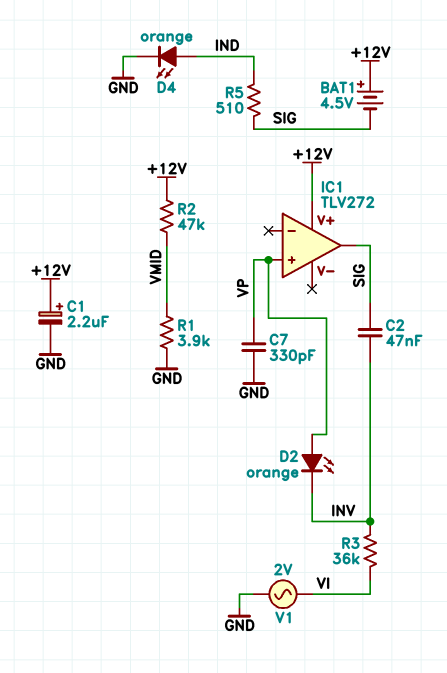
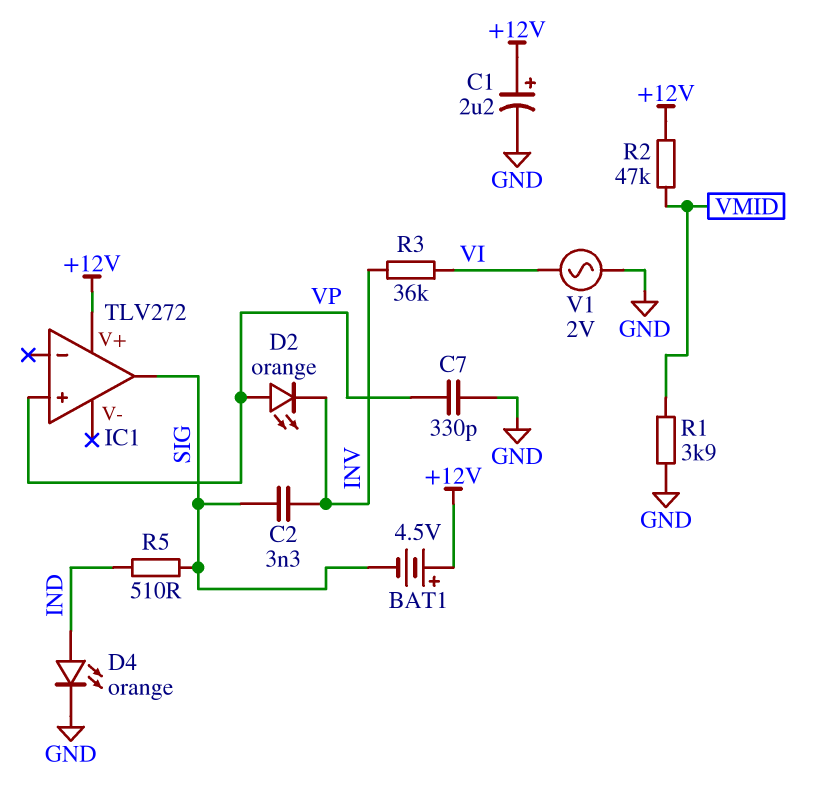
C2: 47nF (INV, SIG) -> 3.3nF (INV, SIG)

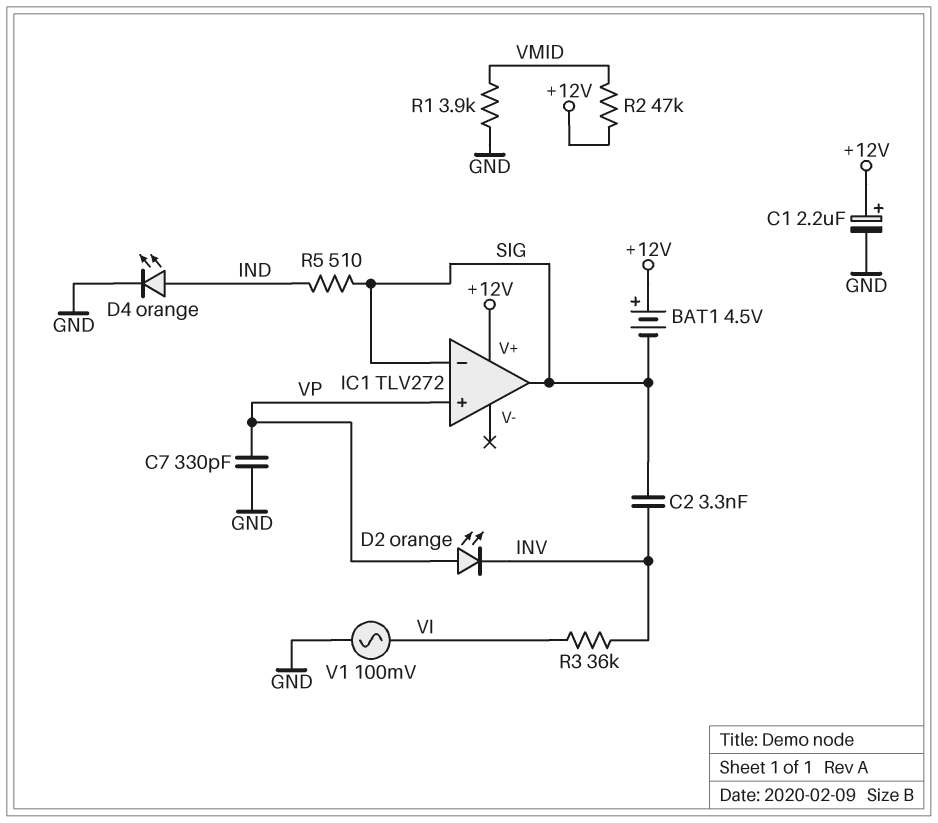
IC1 pin in-: none -> SIG
V1: AC 2V (GND, VI) -> AC 100mV (GND, VI)

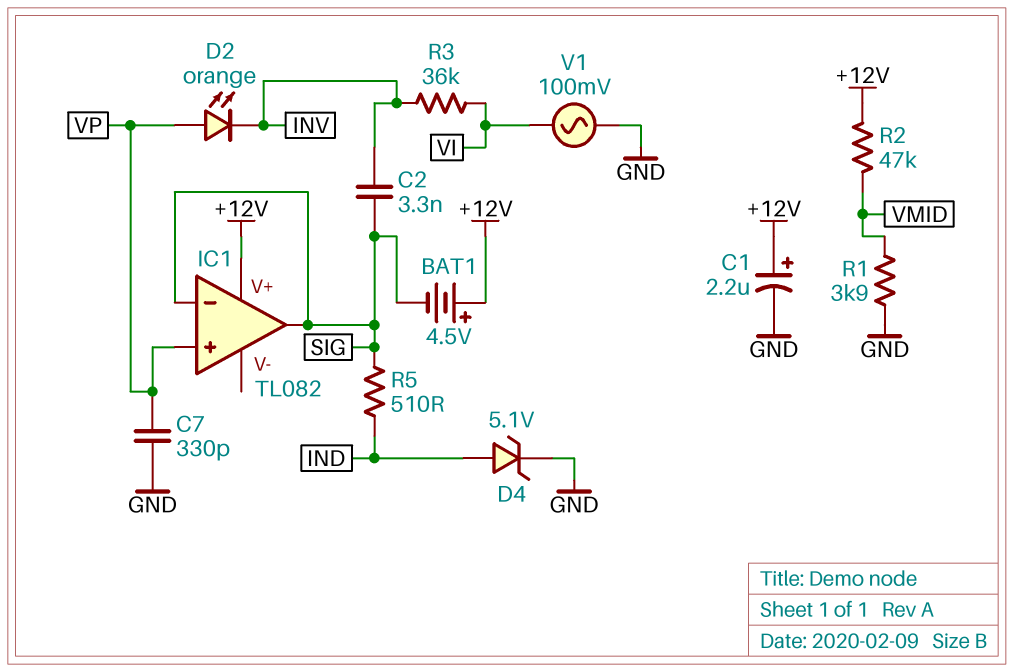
D4: LED orange (A IND, K GND) -> zener 5.1V (A IND, K GND)
IC1: TLV272 -> TL082

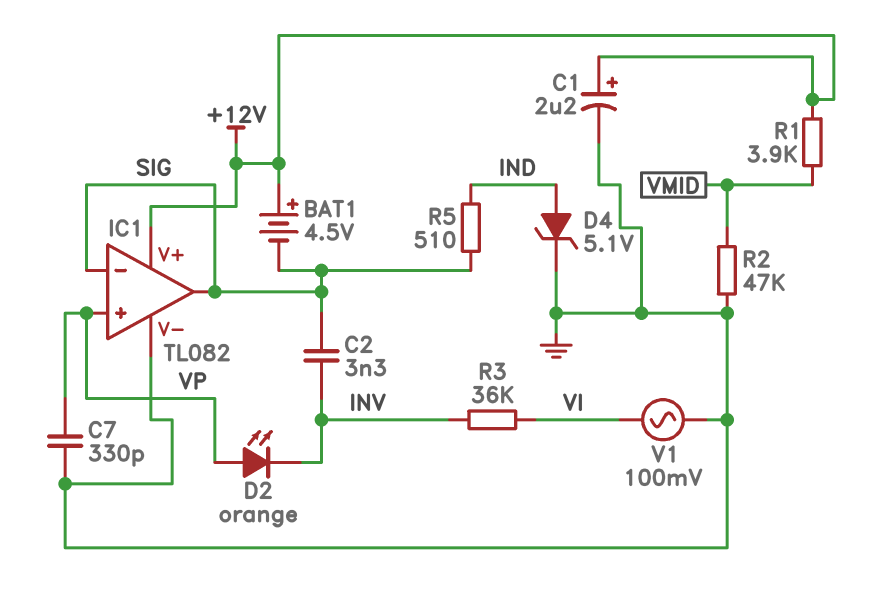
IC1 pin V-: none -> GND
R1: 3.9k (GND, VMID) -> 3.9k (+12V, VMID)
R2: 47k (+12V, VMID) -> 47k (GND, VMID)

